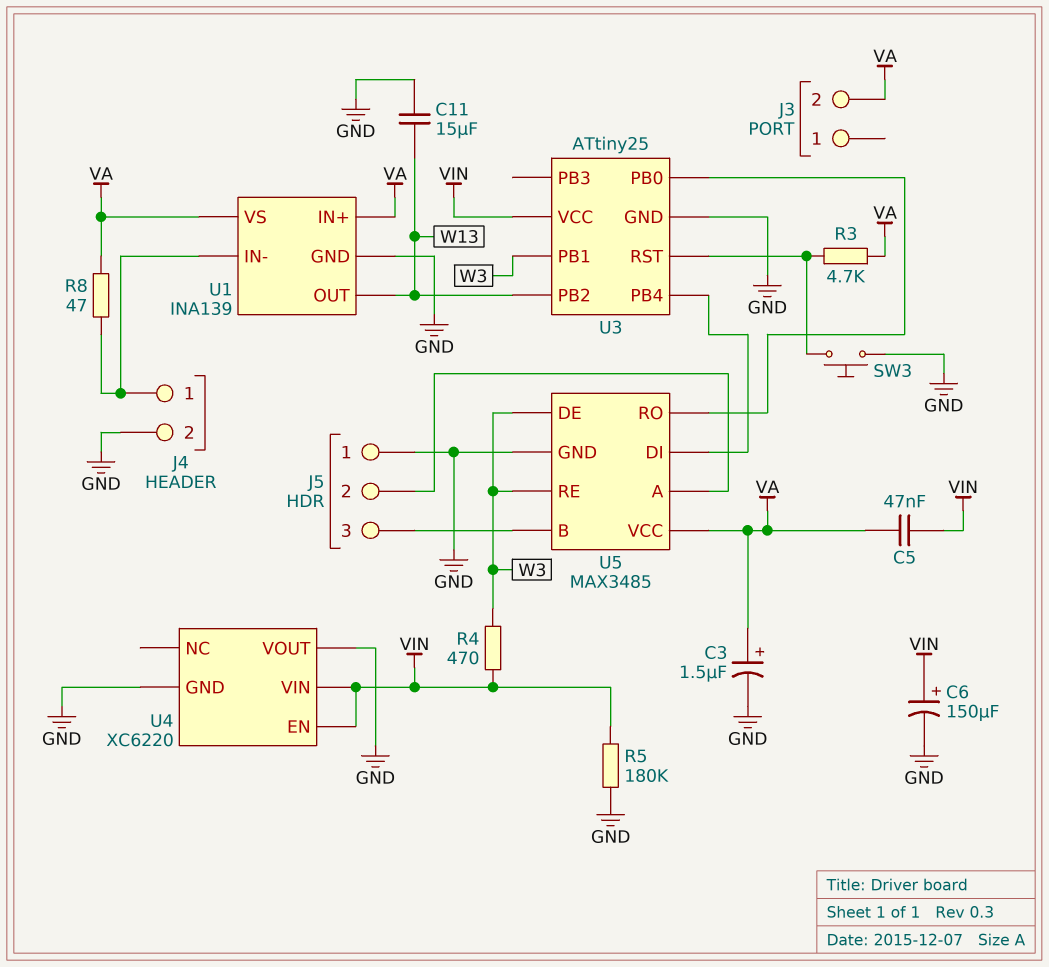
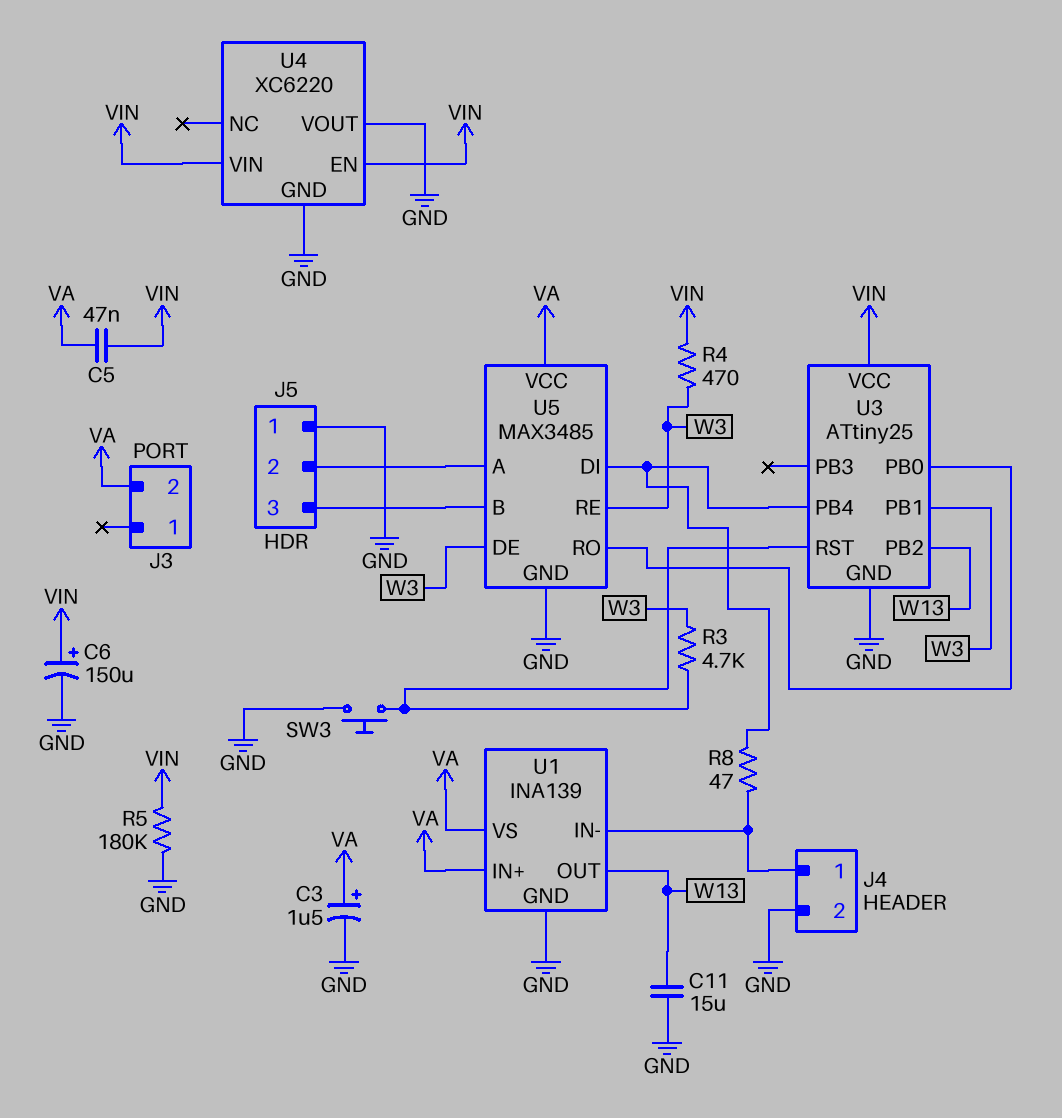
R3: 4.7k (U3/RST, VA) -> 4.7k (U3/RST, W3)
R8: 47 (J4/1, VA) -> 47 (J4/1, U3/PB4)

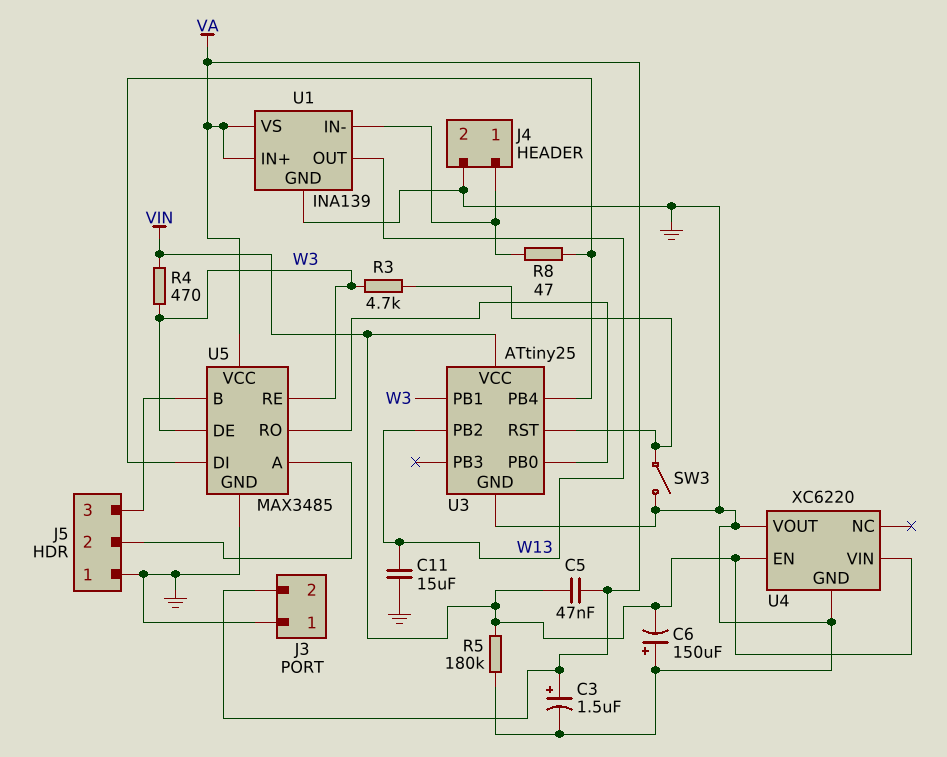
C6: 150uF (plus VIN, minus GND) -> 150uF (plus GND, minus VIN)
J3 pin 1: none -> GND
SW3: button (GND, U3/RST) -> switch (GND, U3/RST)

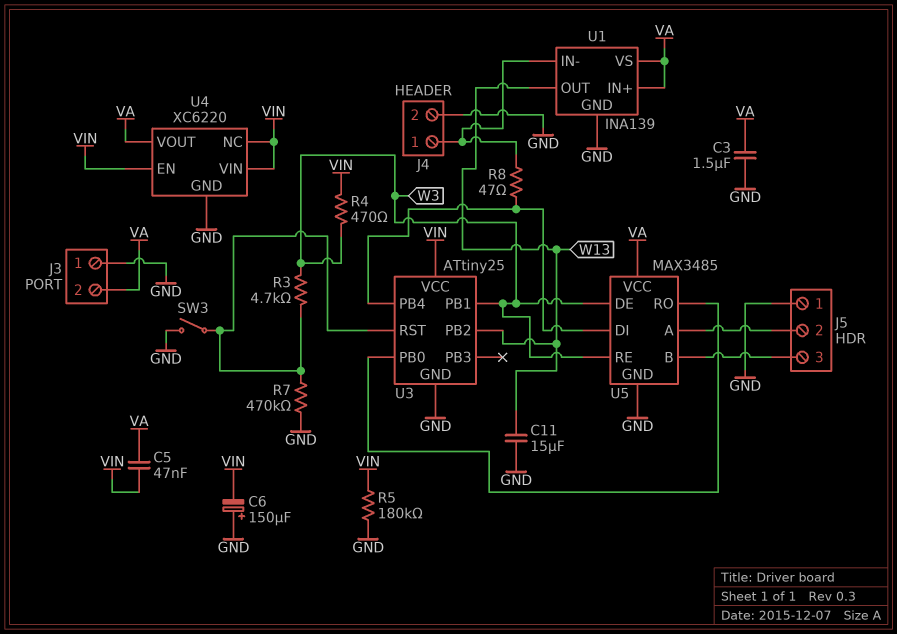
C3: 1.5uF (plus VA, minus GND) -> 1.5uF (GND, VA)
R7: none -> 470k (GND, U3/RST)
U4 pin NC: none -> VIN
U4 pin VOUT: GND -> VA

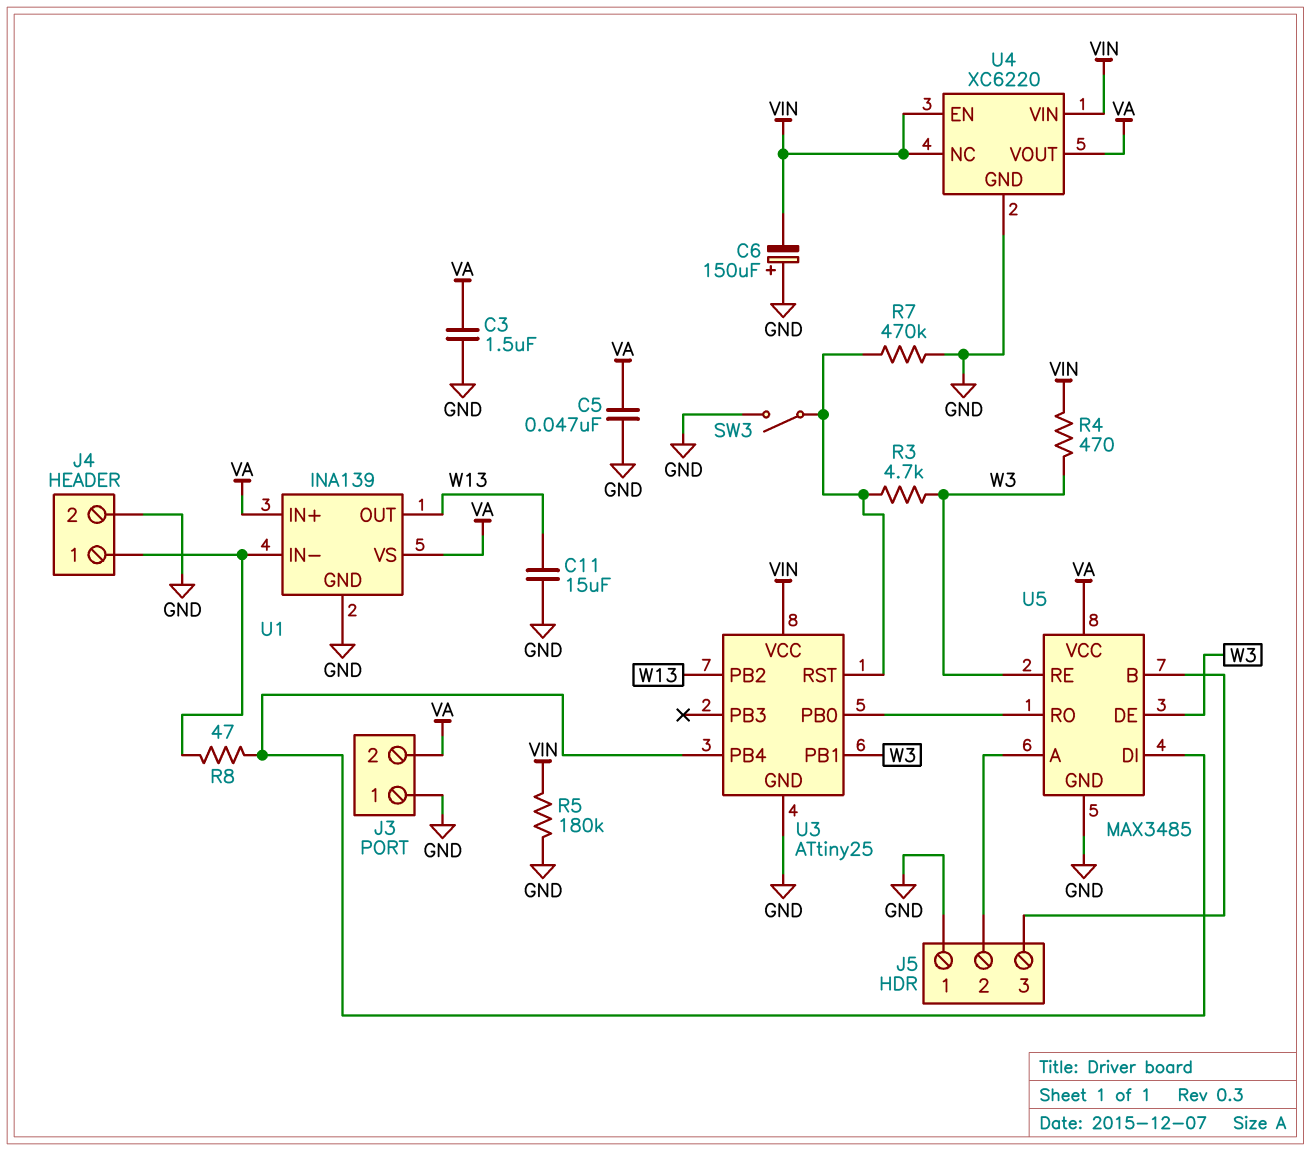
C5: 47nF (VA, VIN) -> 47nF (GND, VA)

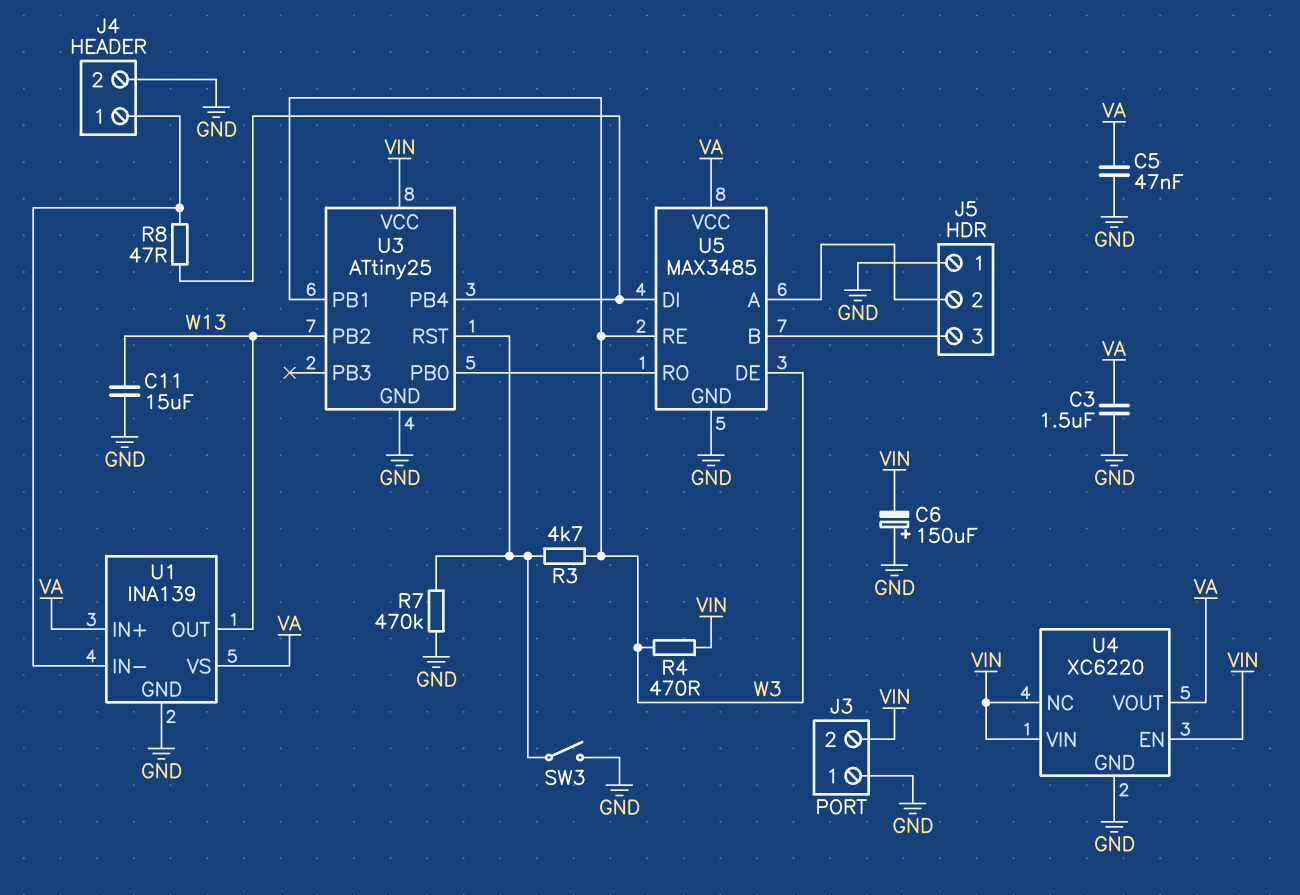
J3 pin 2: VA -> VIN
R5: 180k (GND, VIN) -> none

